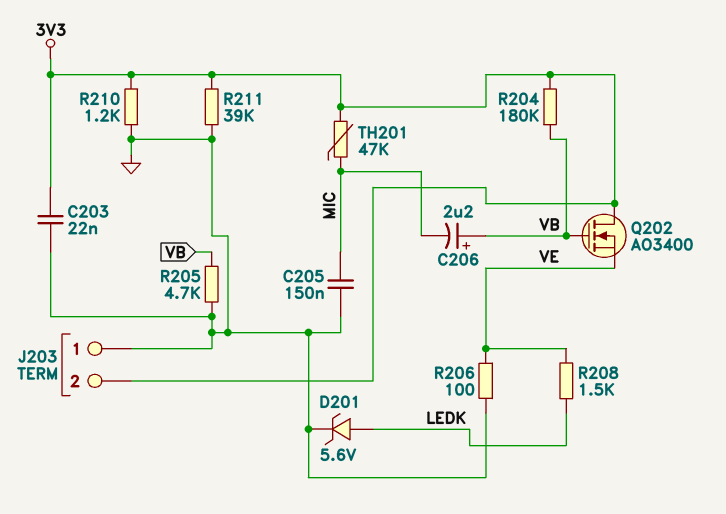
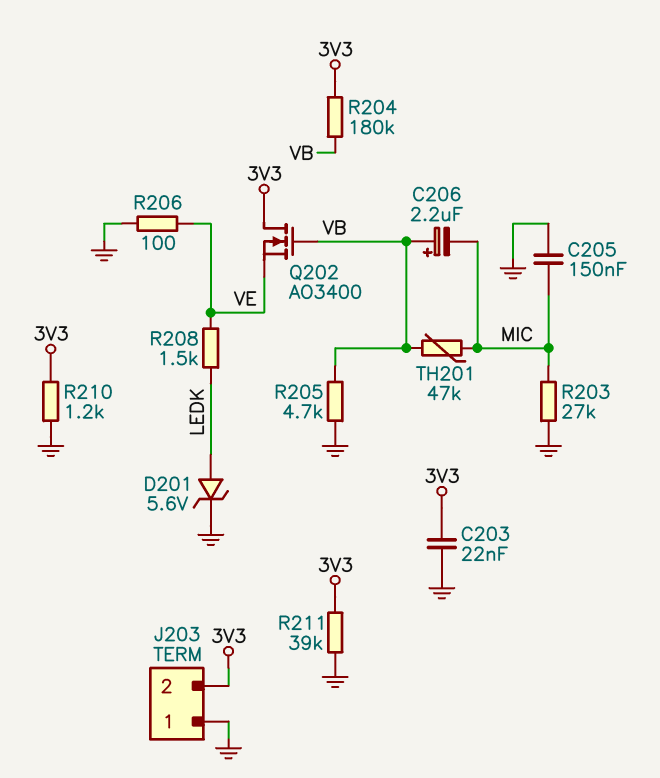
R203: none -> 27k (GND, MIC)
TH201: 47k (3V3, MIC) -> 47k (MIC, VB)

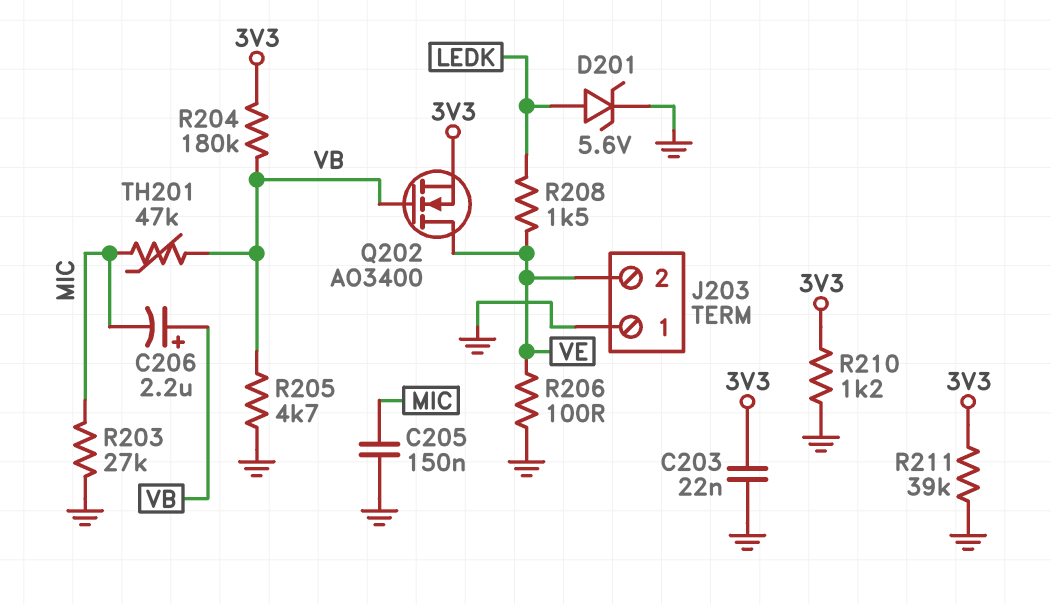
J203 pin 2: 3V3 -> VE
Q202: NMOS AO3400 (G VB, D 3V3, S VE) -> NMOS AO3400 (G VB, D VE, S 3V3)

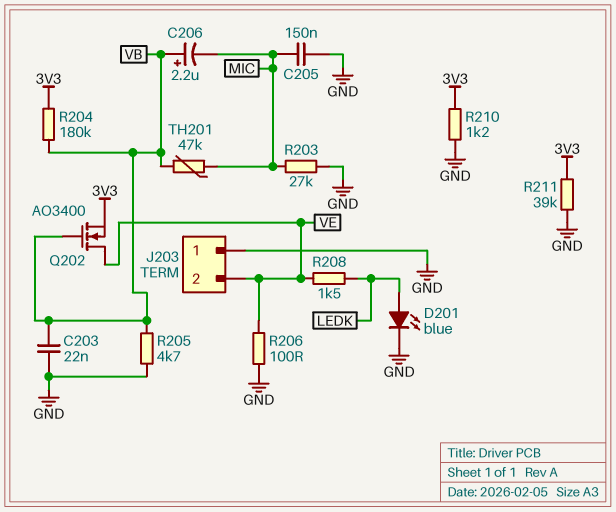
C203: 22nF (3V3, GND) -> 22nF (GND, VB)
D201: zener 5.6V (A LEDK, K GND) -> LED blue (A LEDK, K GND)

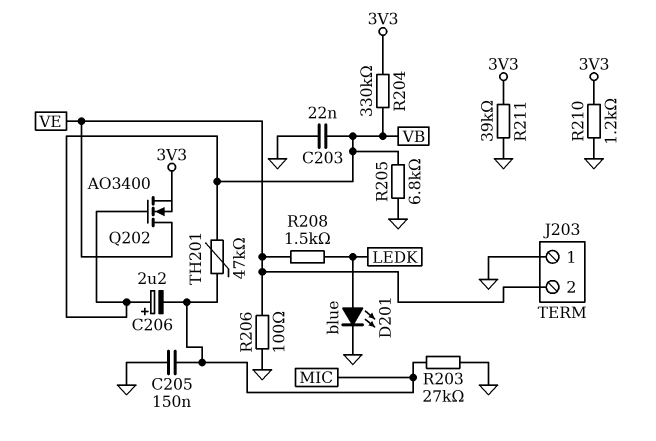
R204: 180k (3V3, VB) -> 330k (3V3, VB)
R205: 4.7k (GND, VB) -> 6.8k (GND, VB)

